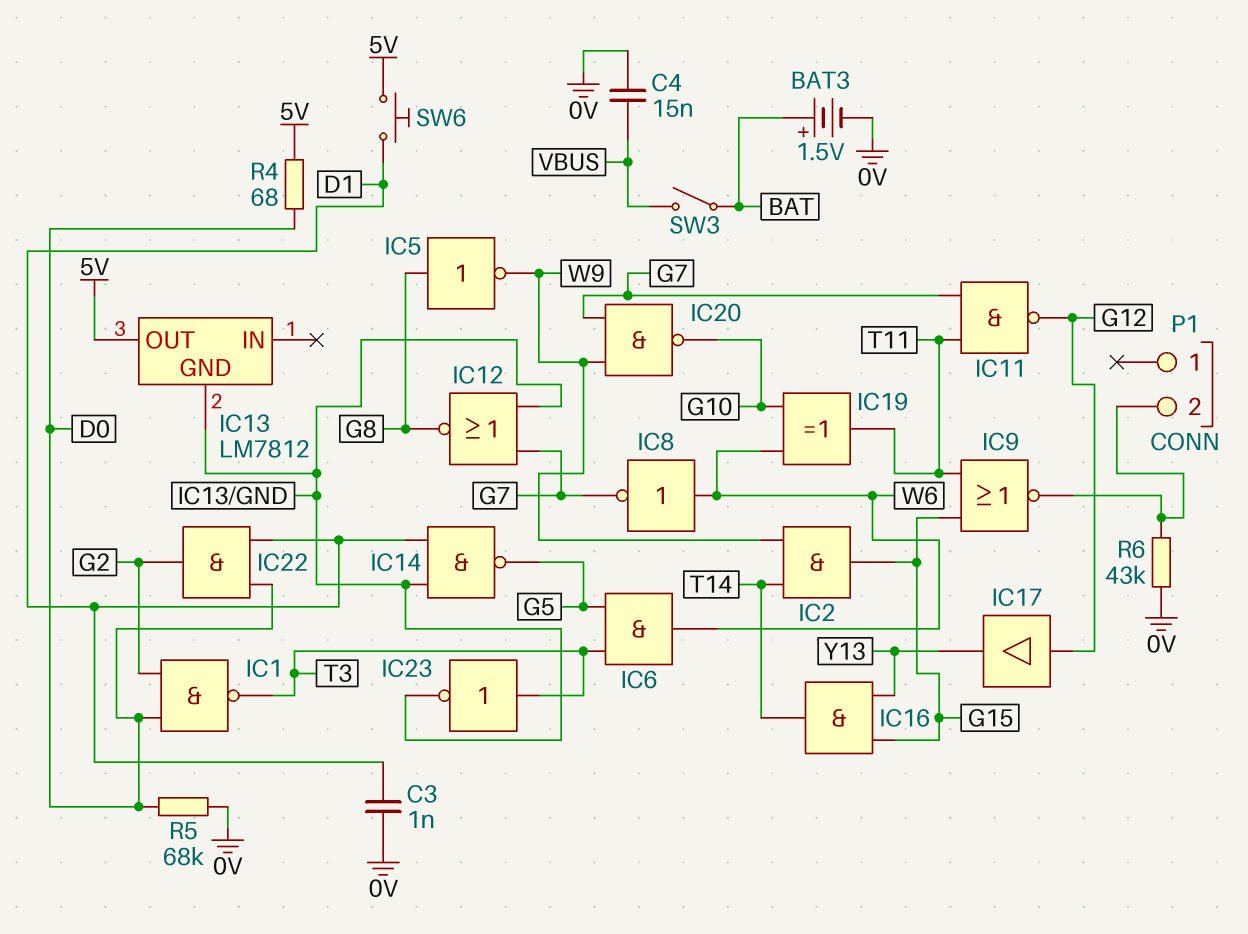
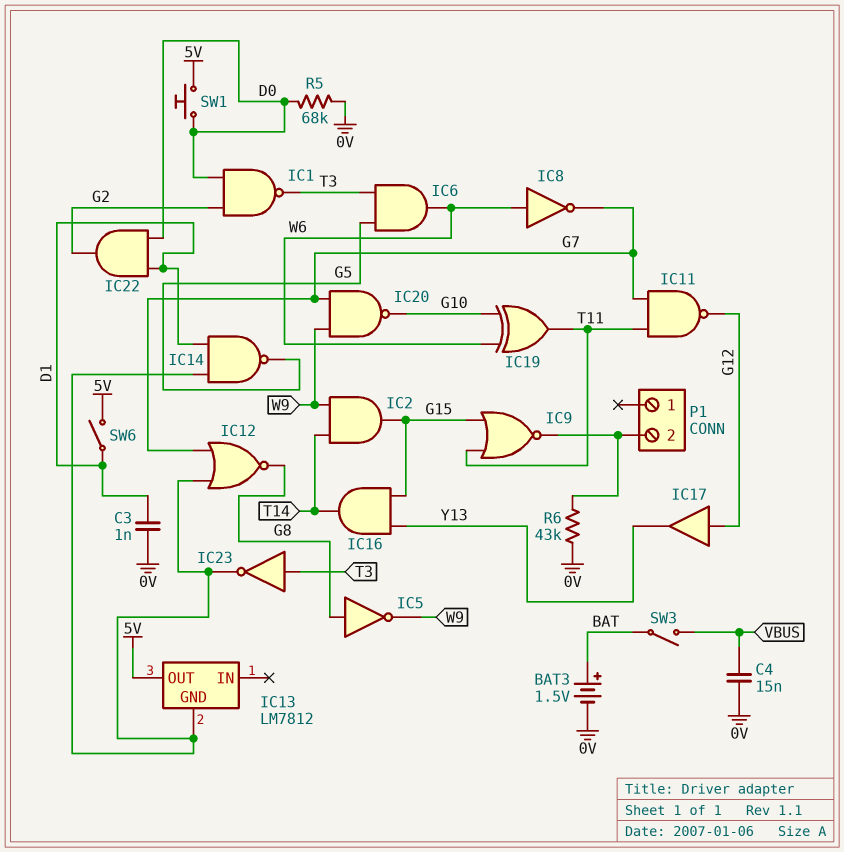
R4: 68 (5V, D0) -> none
SW1: none -> button (5V, D0)
SW6: button (5V, D1) -> switch (5V, D1)

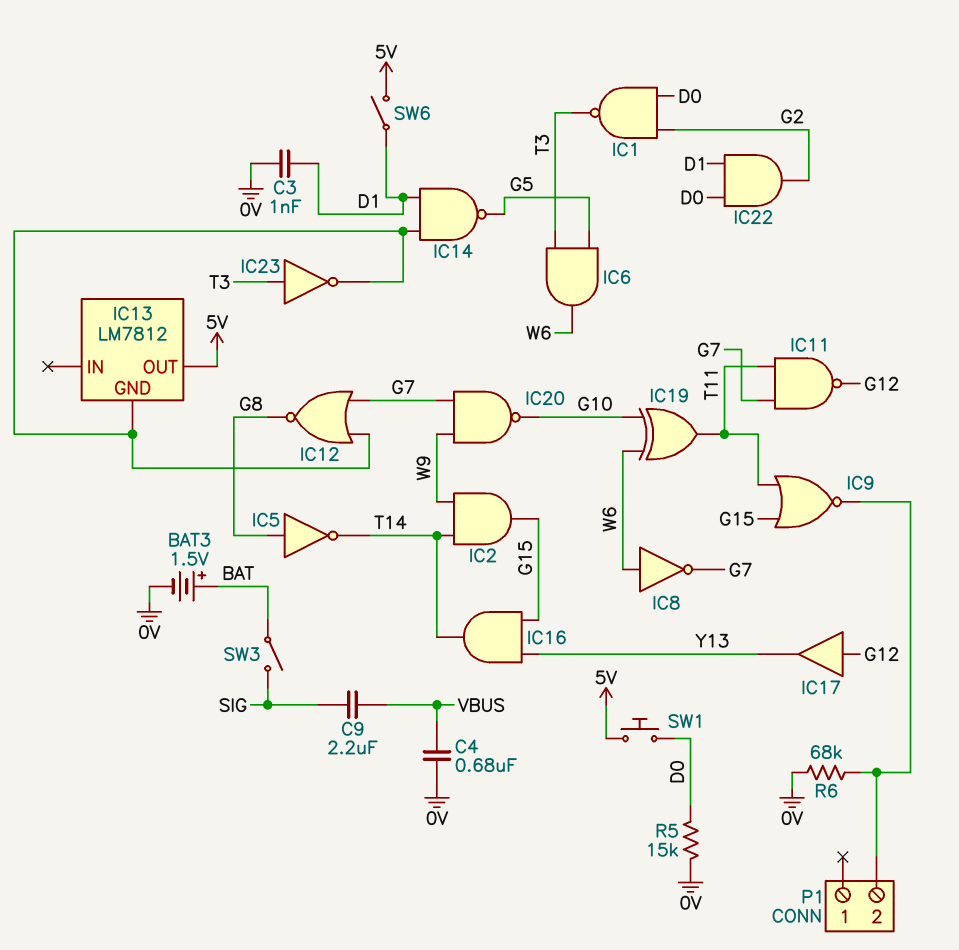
C4: 15nF (0V, VBUS) -> 680nF (0V, VBUS)
C9: none -> 2.2uF (SIG, VBUS)
IC5: NOT (in G8, out W9) -> NOT (in G8, out T14)
R5: 68k (0V, D0) -> 15k (0V, D0)
R6: 43k (0V, P1/2) -> 68k (0V, P1/2)
SW3: switch (BAT, VBUS) -> switch (BAT, SIG)

